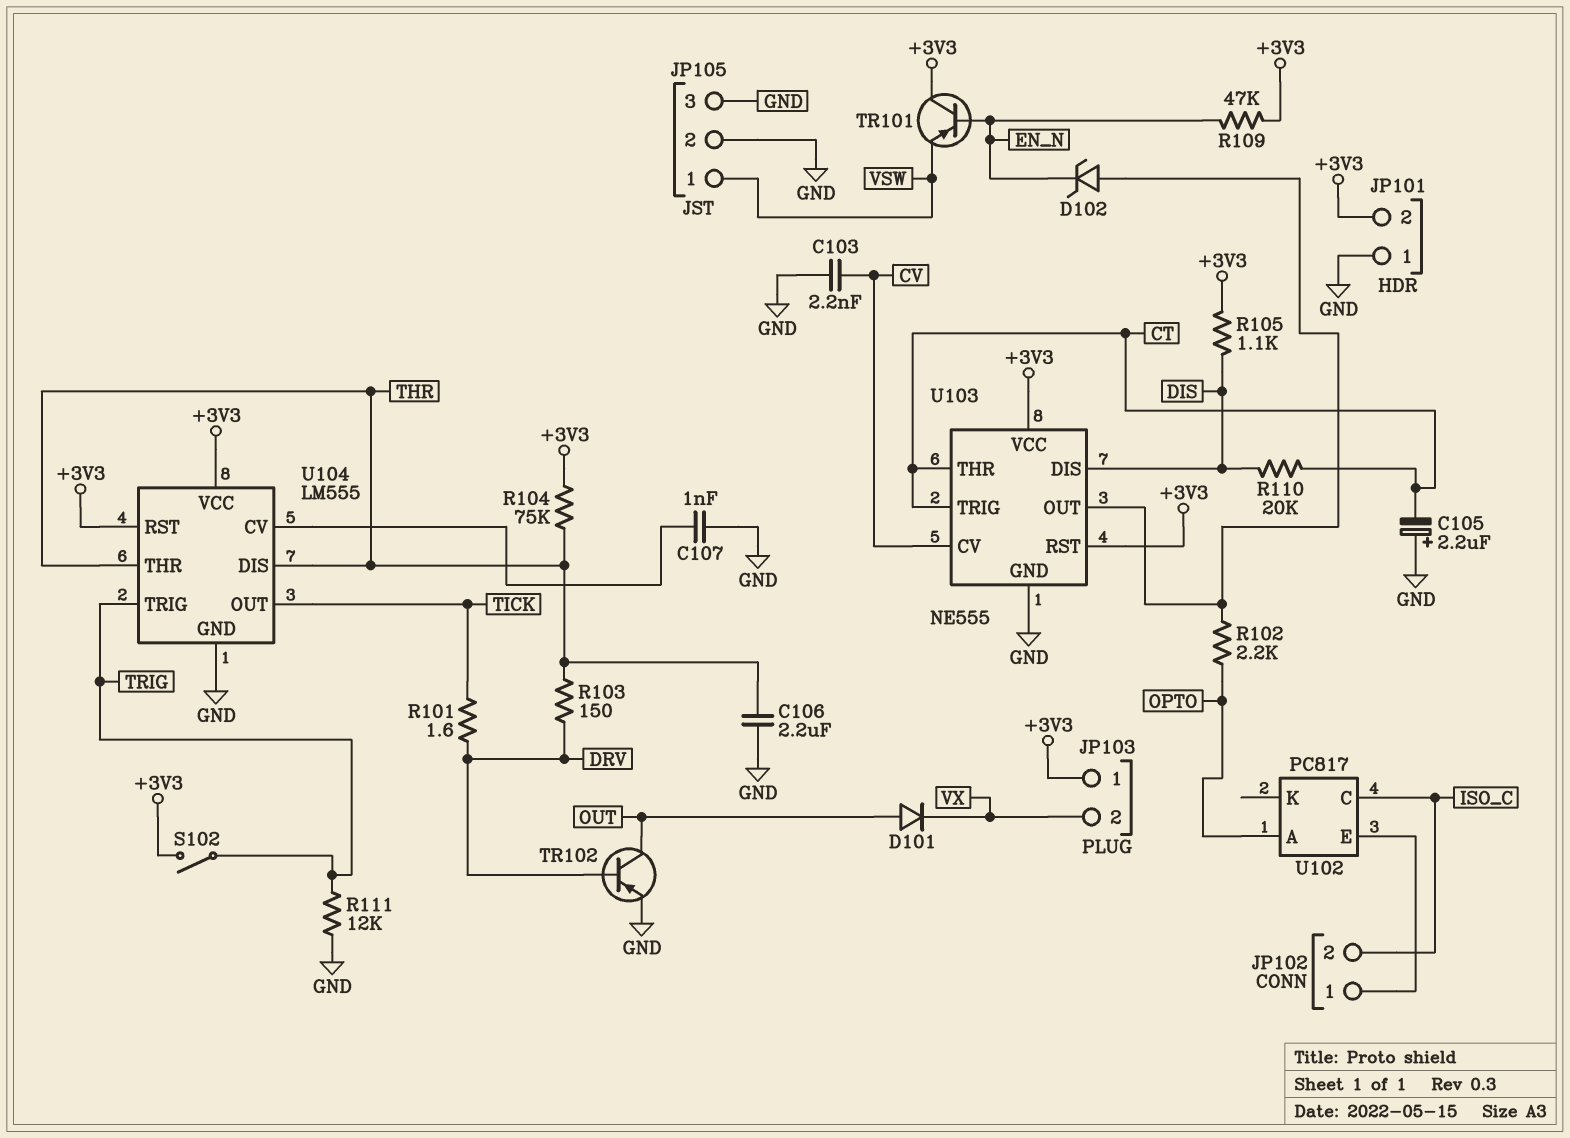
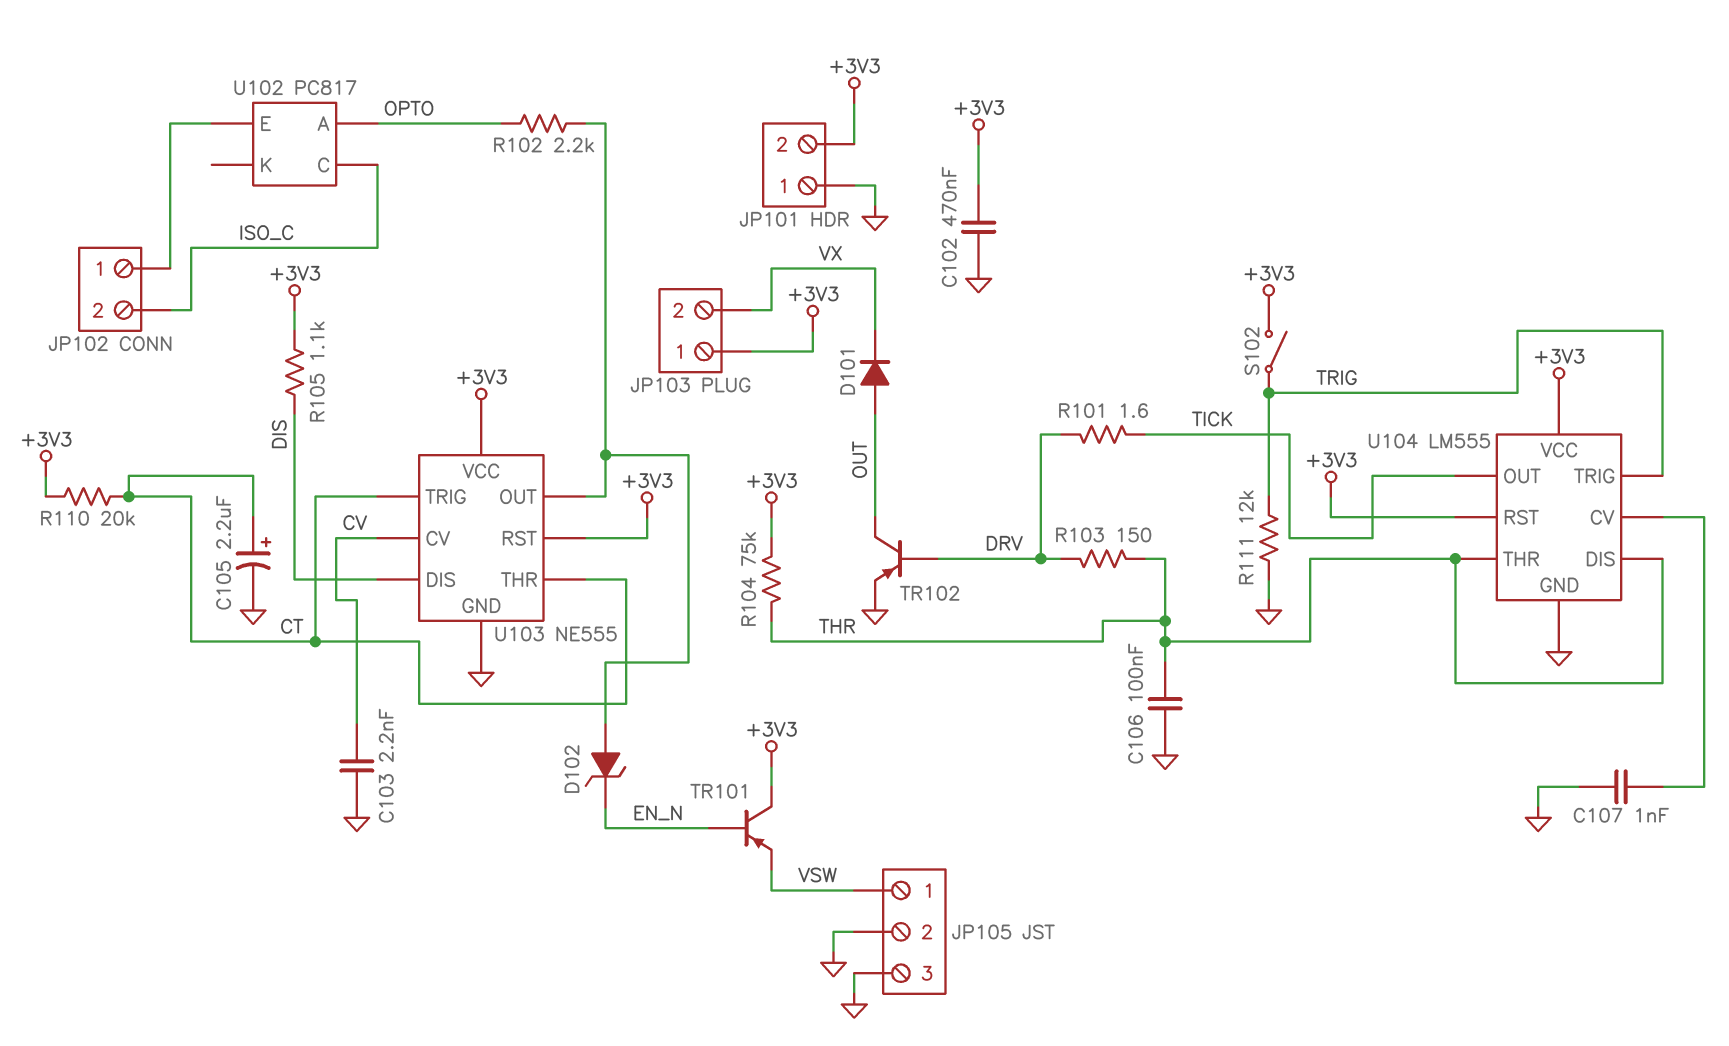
C102: none -> 470nF (+3V3, GND)
C105: 2.2uF (plus GND, minus CT) -> 2.2uF (plus CT, minus GND)
C106: 2.2uF (GND, THR) -> 100nF (GND, THR)
R109: 47k (+3V3, EN_N) -> none
R110: 20k (CT, DIS) -> 20k (+3V3, CT)

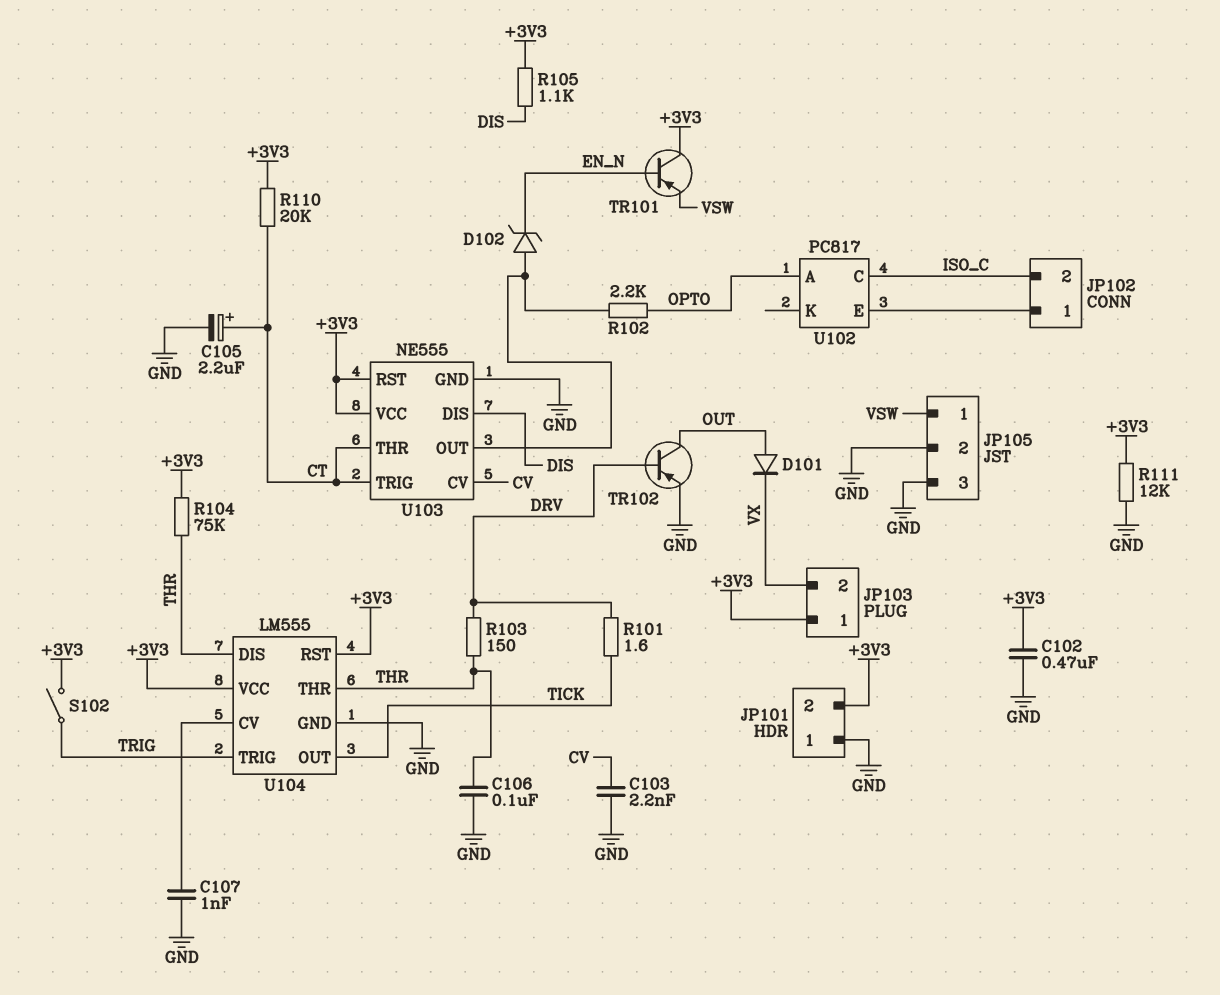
R111: 12k (GND, TRIG) -> 12k (+3V3, GND)

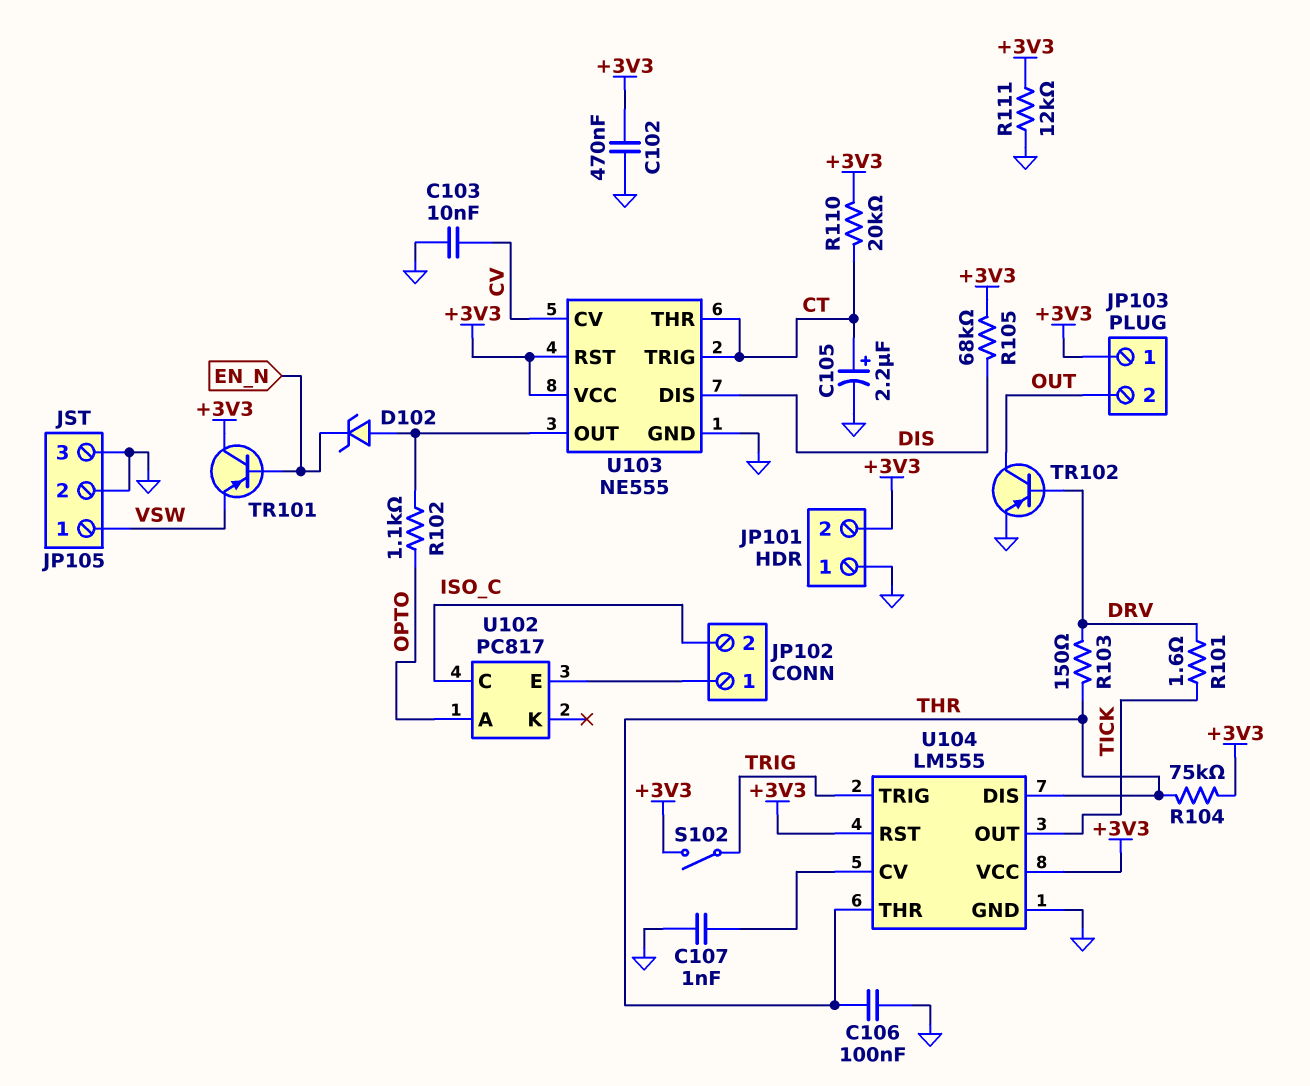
C103: 2.2nF (CV, GND) -> 10nF (CV, GND)
D101: diode (A OUT, K VX) -> none
JP103 pin 2: VX -> OUT
R102: 2.2k (OPTO, U103/OUT) -> 1.1k (OPTO, U103/OUT)
R105: 1.1k (+3V3, DIS) -> 68k (+3V3, DIS)

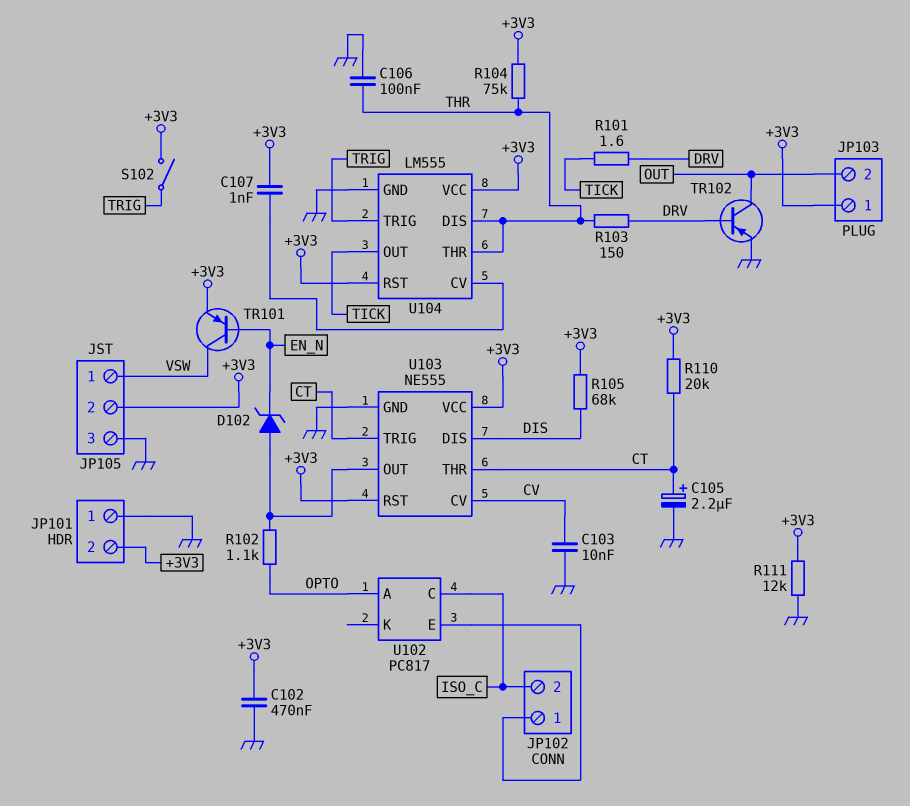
C107: 1nF (GND, U104/CV) -> 1nF (+3V3, U104/CV)
JP105 pin 2: GND -> +3V3
TR101: PNP (B EN_N, C +3V3, E VSW) -> PNP (B EN_N, C VSW, E +3V3)

